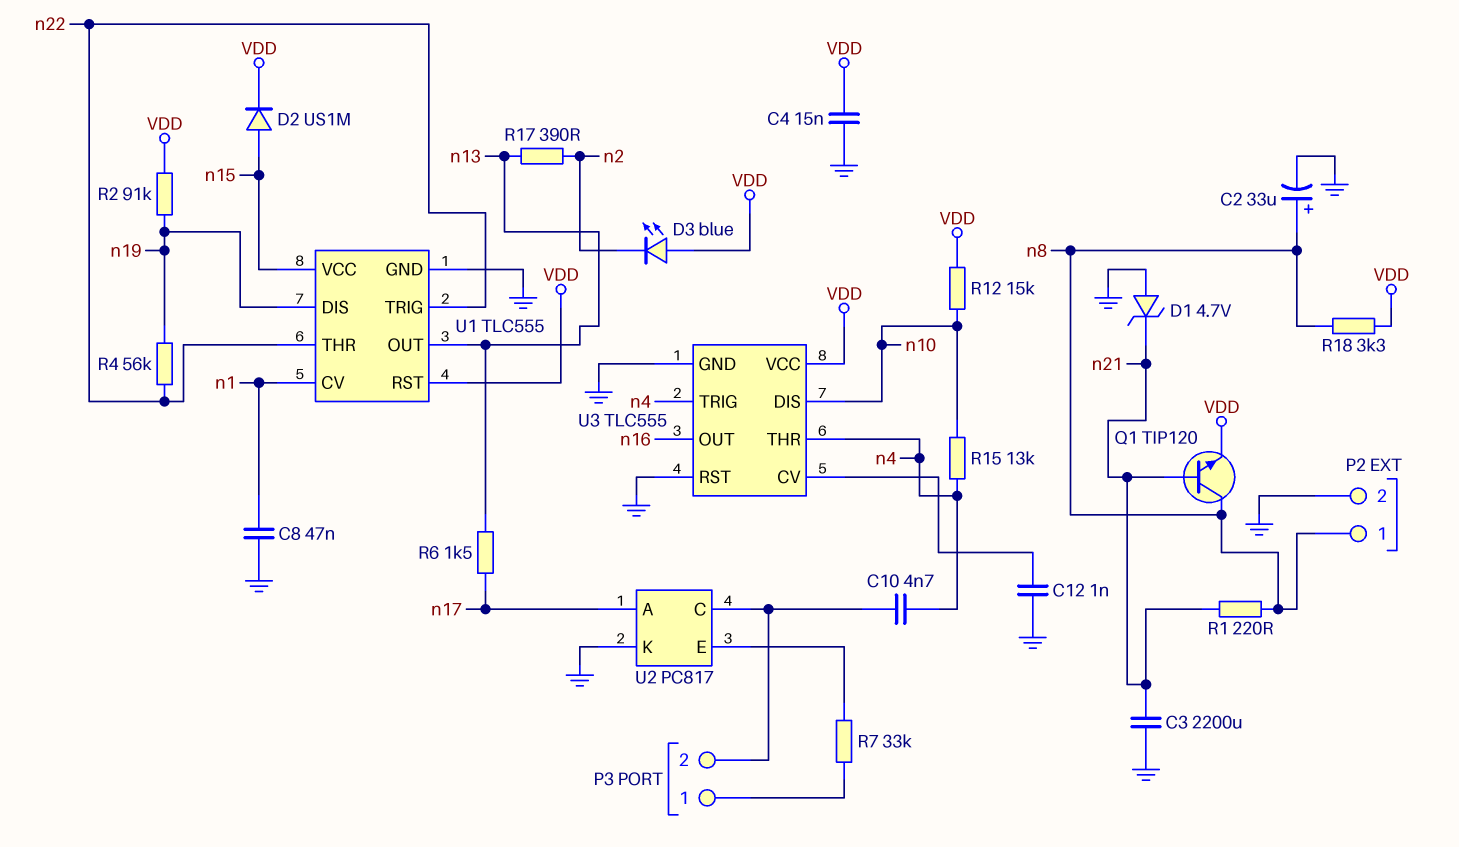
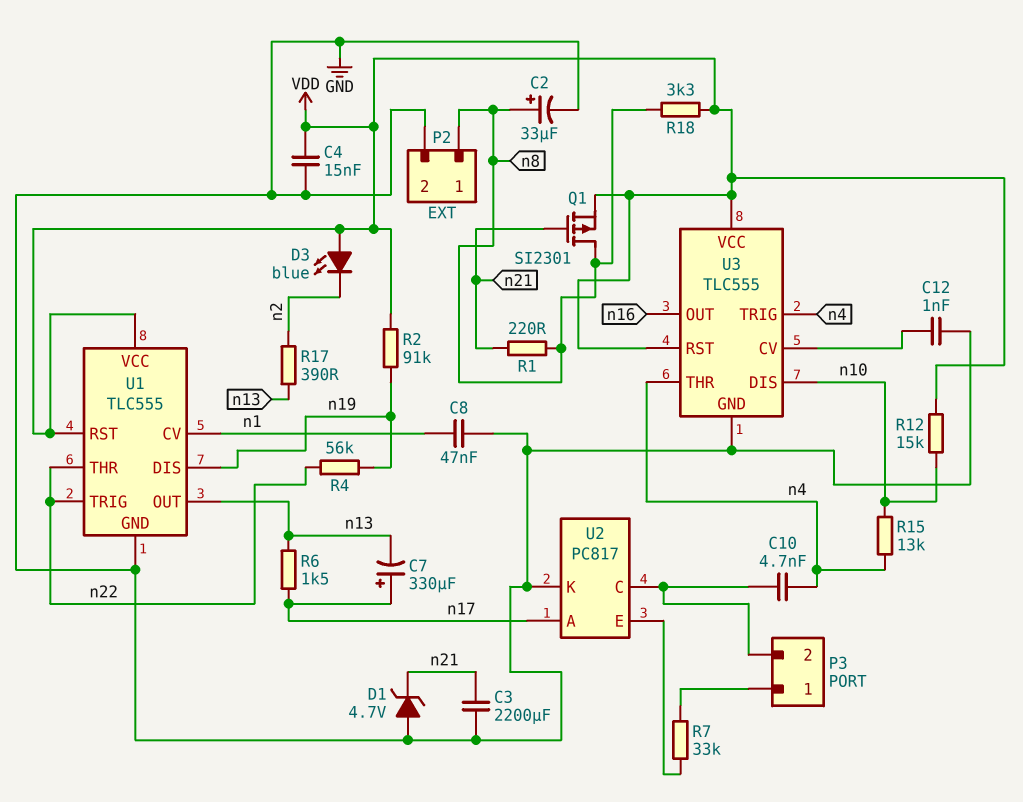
C7: none -> 330uF (plus n17, minus n13)
D2: diode US1M (A n15, K VDD) -> none
Q1: NPN TIP120 (B n21, C n8, E VDD) -> PMOS SI2301 (G n21, D n8, S VDD)
U1 pin VCC: n15 -> VDD
U3 pin RST: GND -> VDD

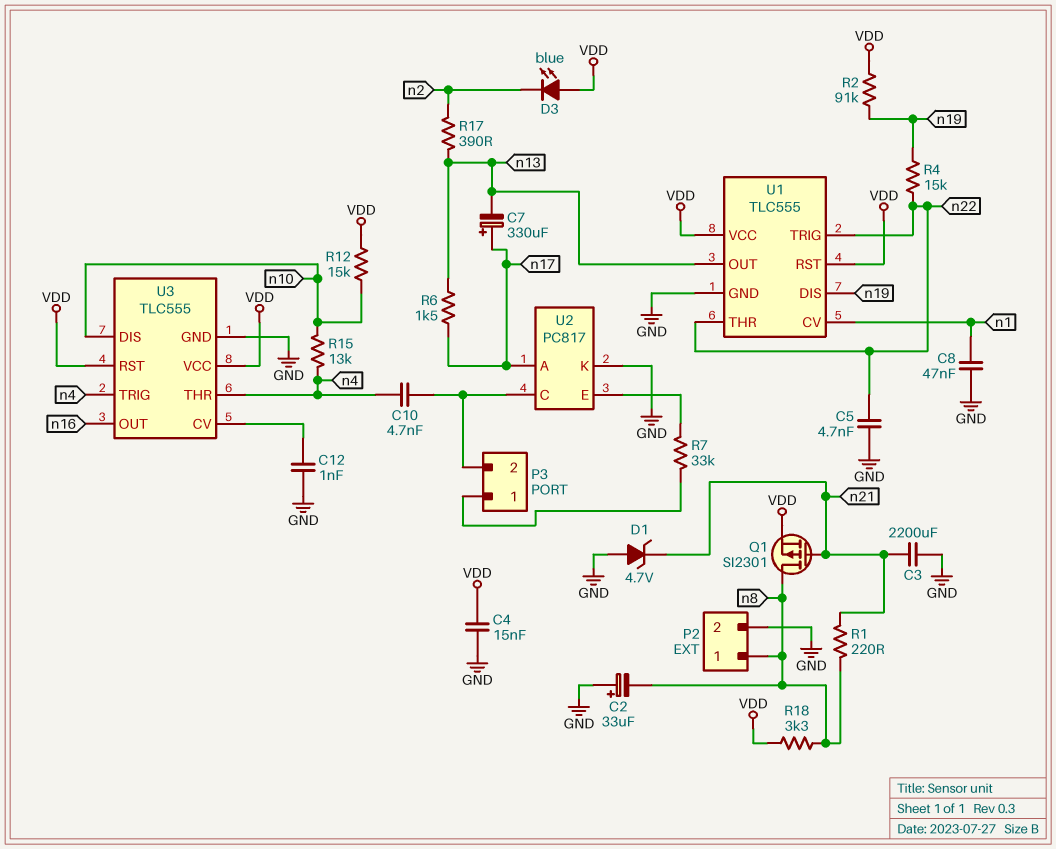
C2: 33uF (plus n8, minus GND) -> 33uF (plus GND, minus n8)
C5: none -> 4.7nF (GND, n22)
R4: 56k (n19, n22) -> 15k (n19, n22)

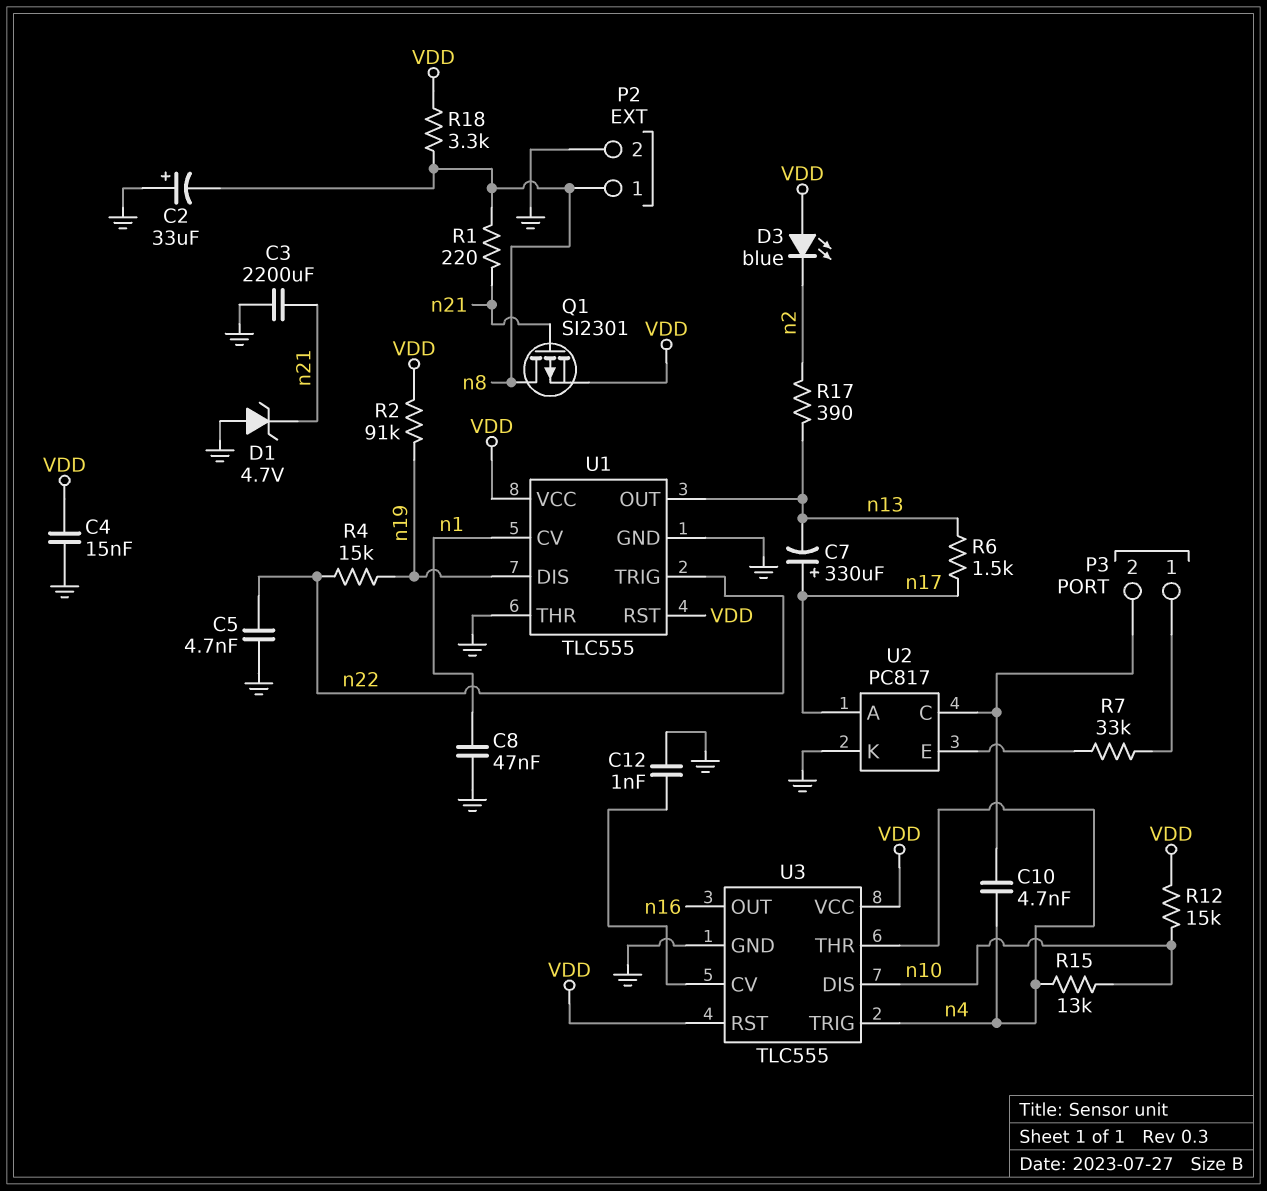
U1 pin THR: n22 -> GND

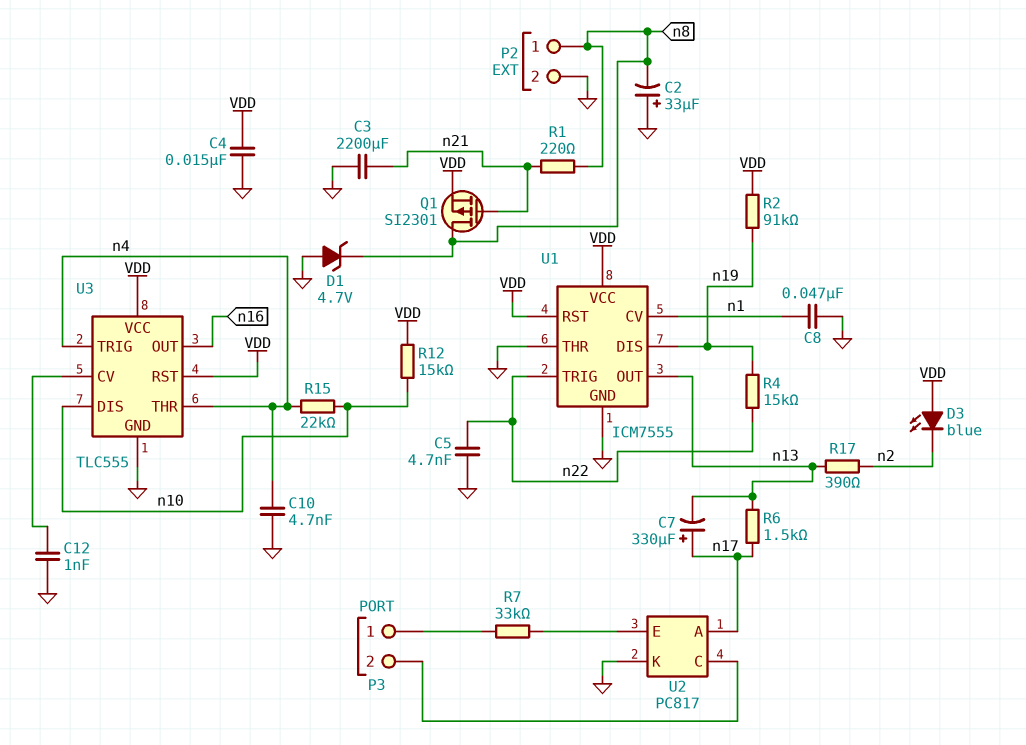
C10: 4.7nF (P3/2, n4) -> 4.7nF (GND, n4)
D1: zener 4.7V (A GND, K n21) -> zener 4.7V (A GND, K n8)
R15: 13k (n4, n10) -> 22k (n4, n10)
R18: 3.3k (VDD, n8) -> none
U1: TLC555 -> ICM7555

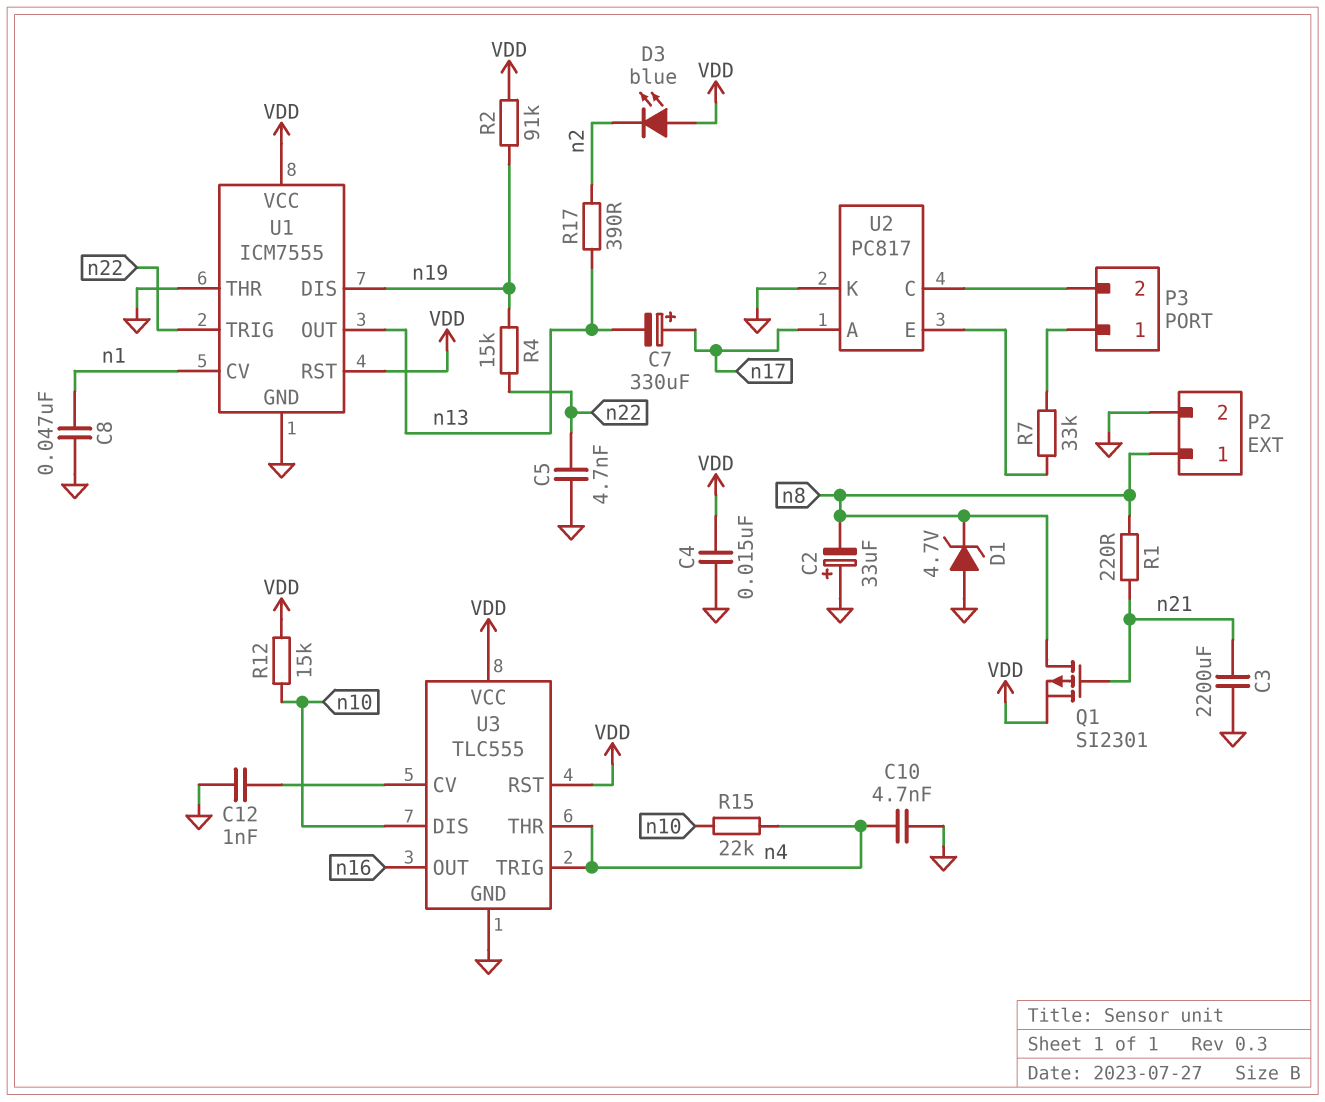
R6: 1.5k (n13, n17) -> none

